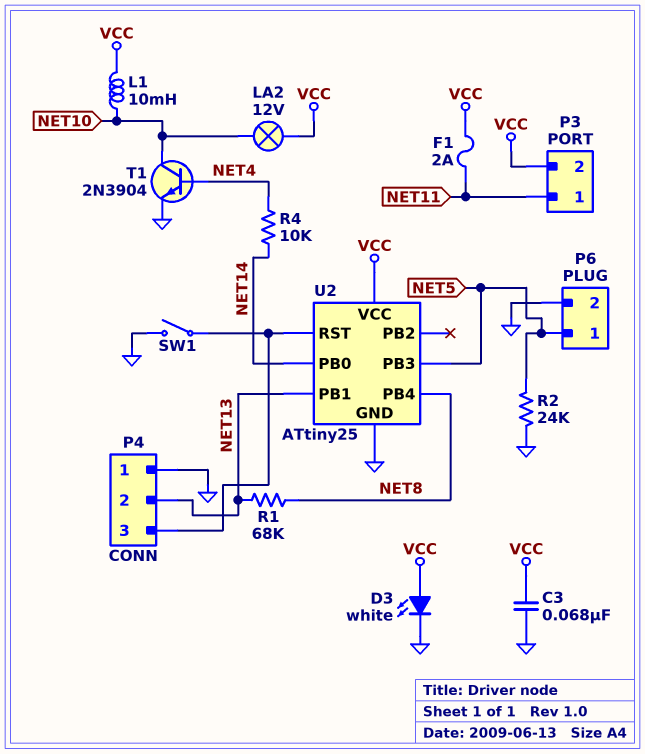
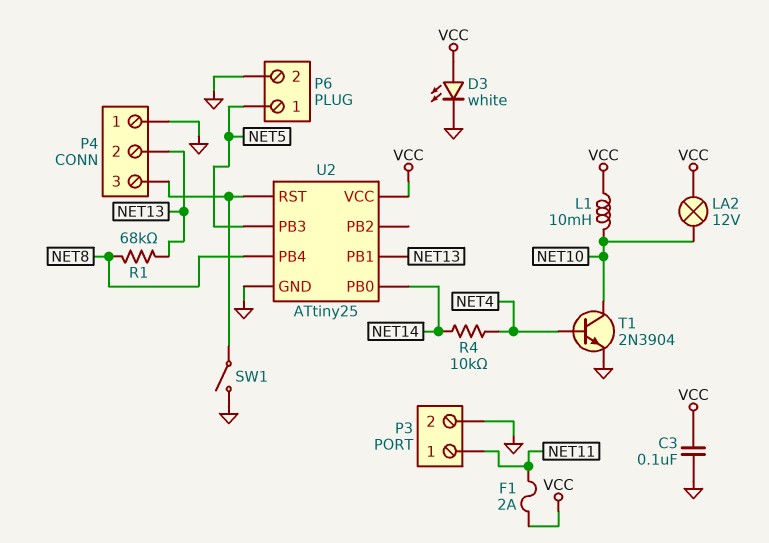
C3: 68nF (GND, VCC) -> 100nF (GND, VCC)
P3 pin 2: VCC -> GND
R2: 24k (GND, NET5) -> none

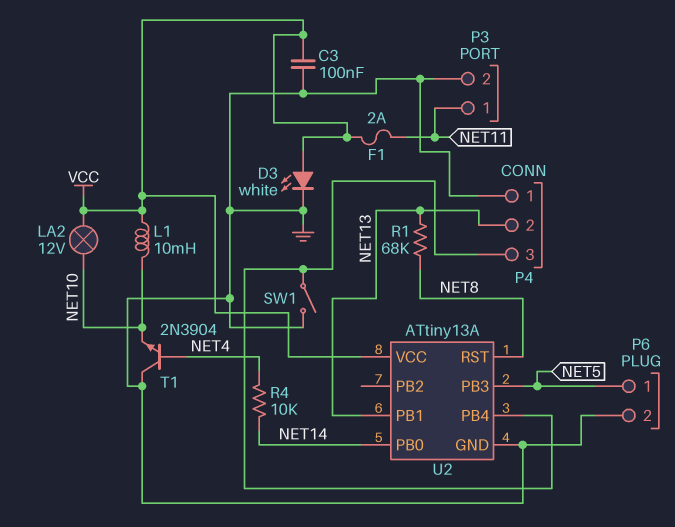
T1: NPN 2N3904 (B NET4, C NET10, E GND) -> NPN 2N3904 (B NET4, C GND, E NET10)
U2: ATtiny25 -> ATtiny13A
U2 pin PB4: NET8 -> P4/3
U2 pin RST: P4/3 -> NET8

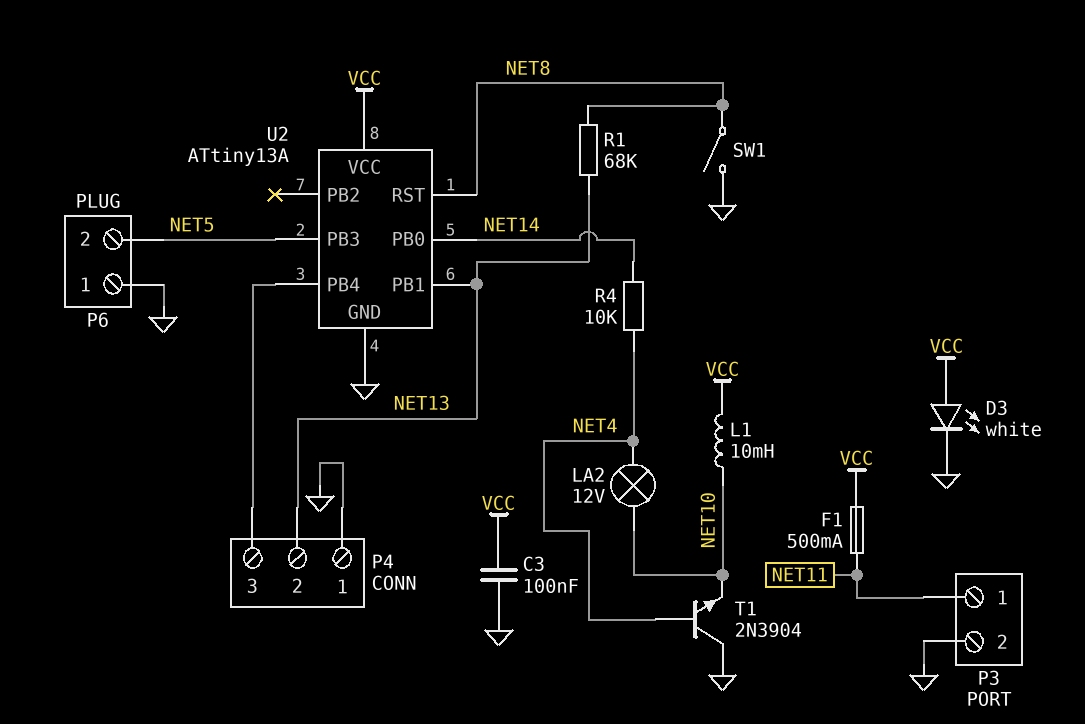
F1: 2A (NET11, VCC) -> 500mA (NET11, VCC)
LA2: lamp 12V (NET10, VCC) -> lamp 12V (NET4, NET10)
P6 pin 1: NET5 -> GND
P6 pin 2: GND -> NET5
SW1: switch (GND, P4/3) -> switch (GND, NET8)

